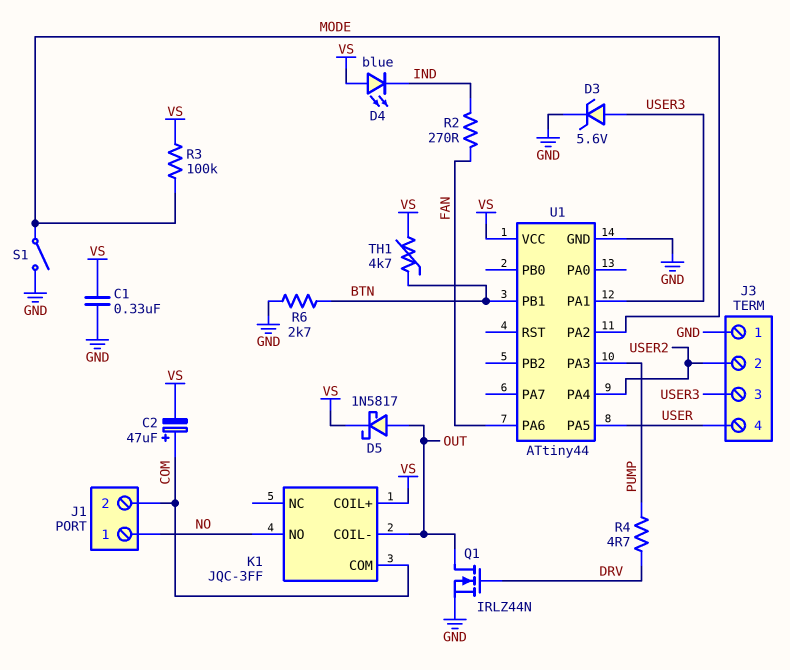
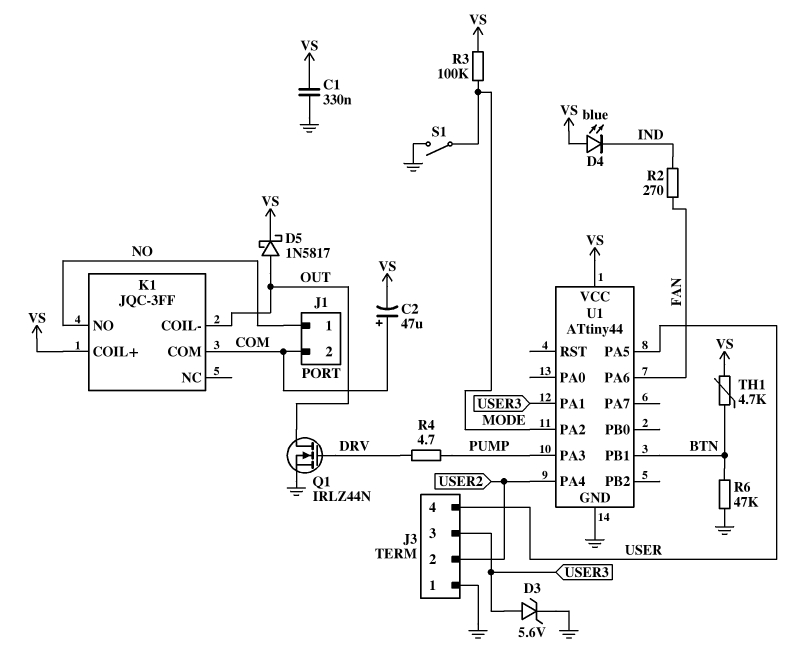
R6: 2.7k (BTN, GND) -> 47k (BTN, GND)

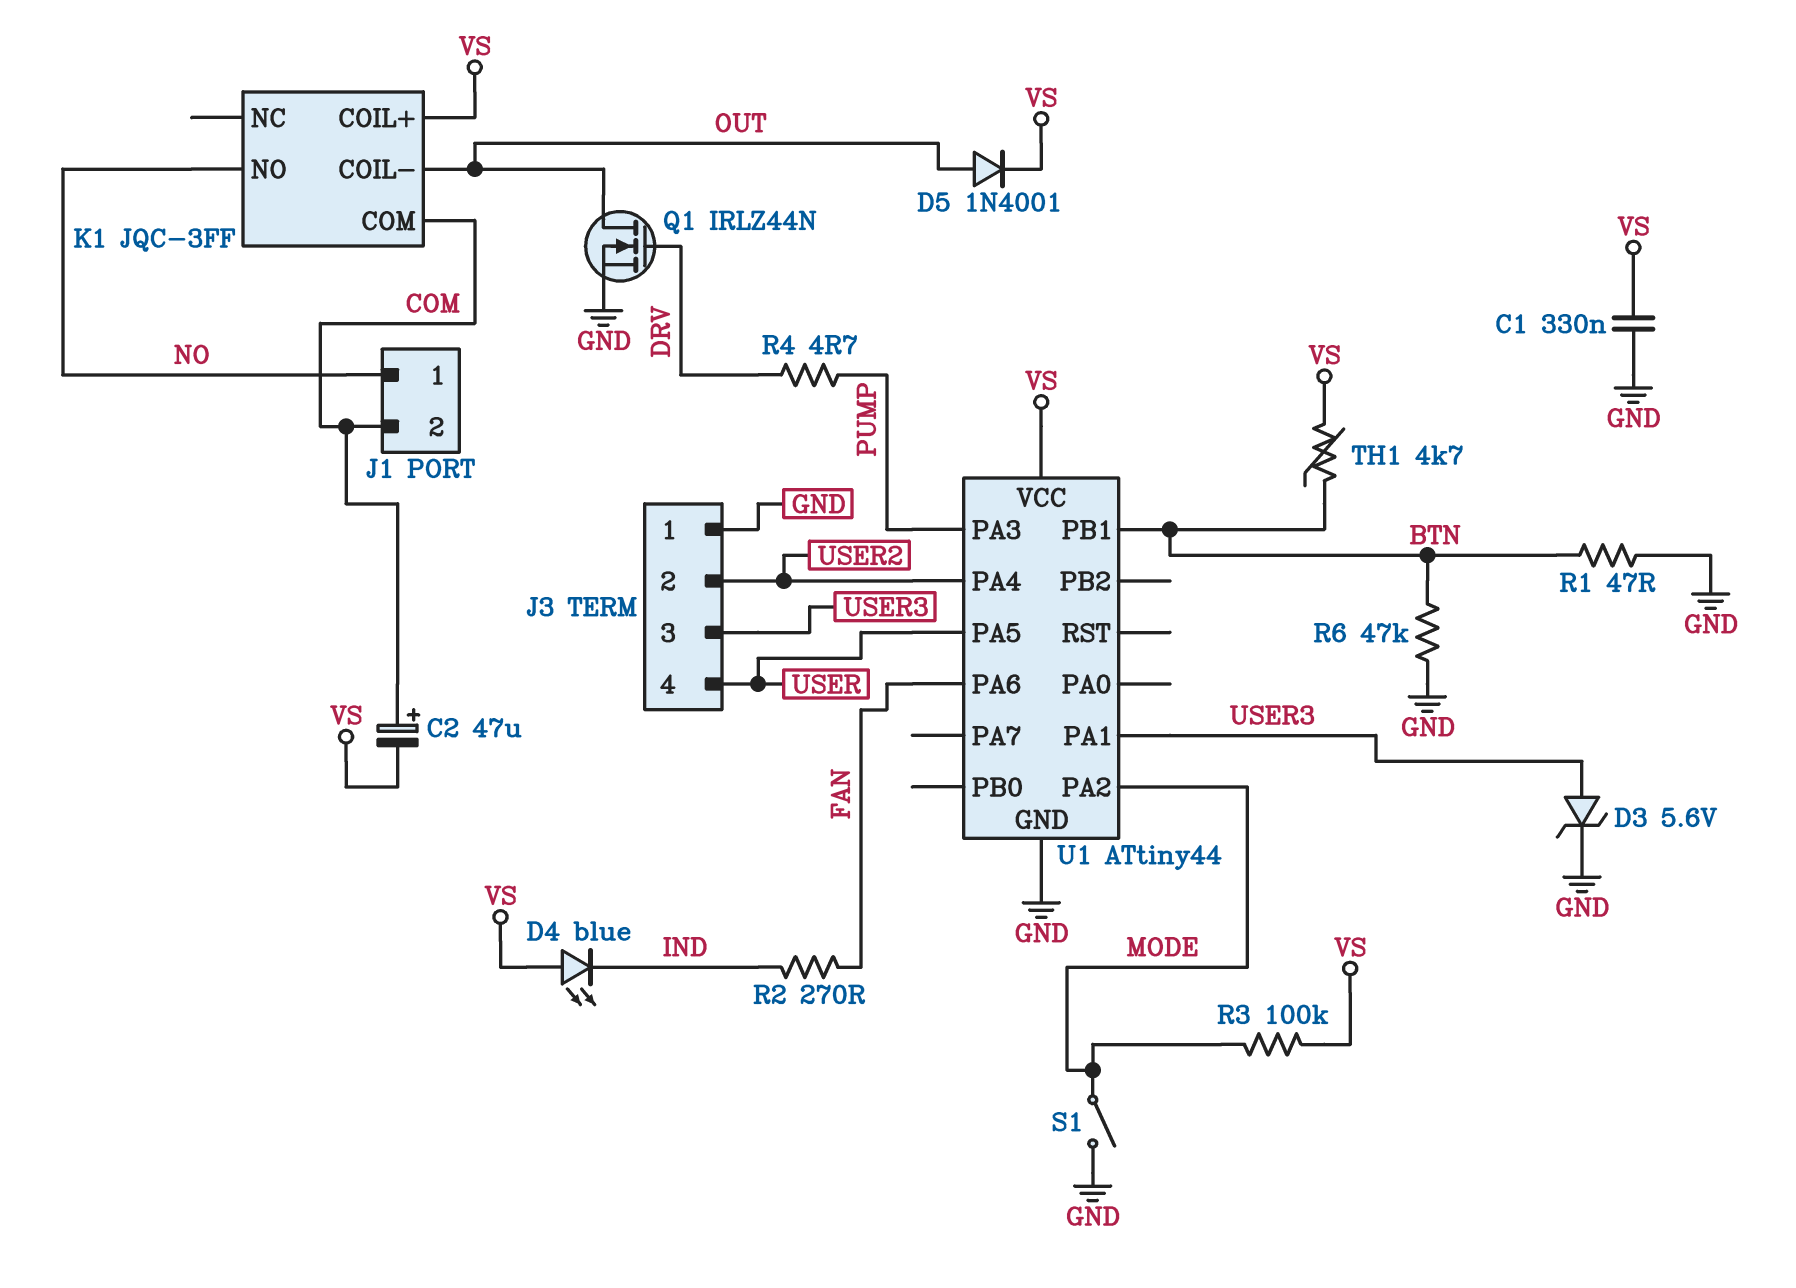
D5: schottky 1N5817 (A OUT, K VS) -> diode 1N4001 (A OUT, K VS)
R1: none -> 47 (BTN, GND)

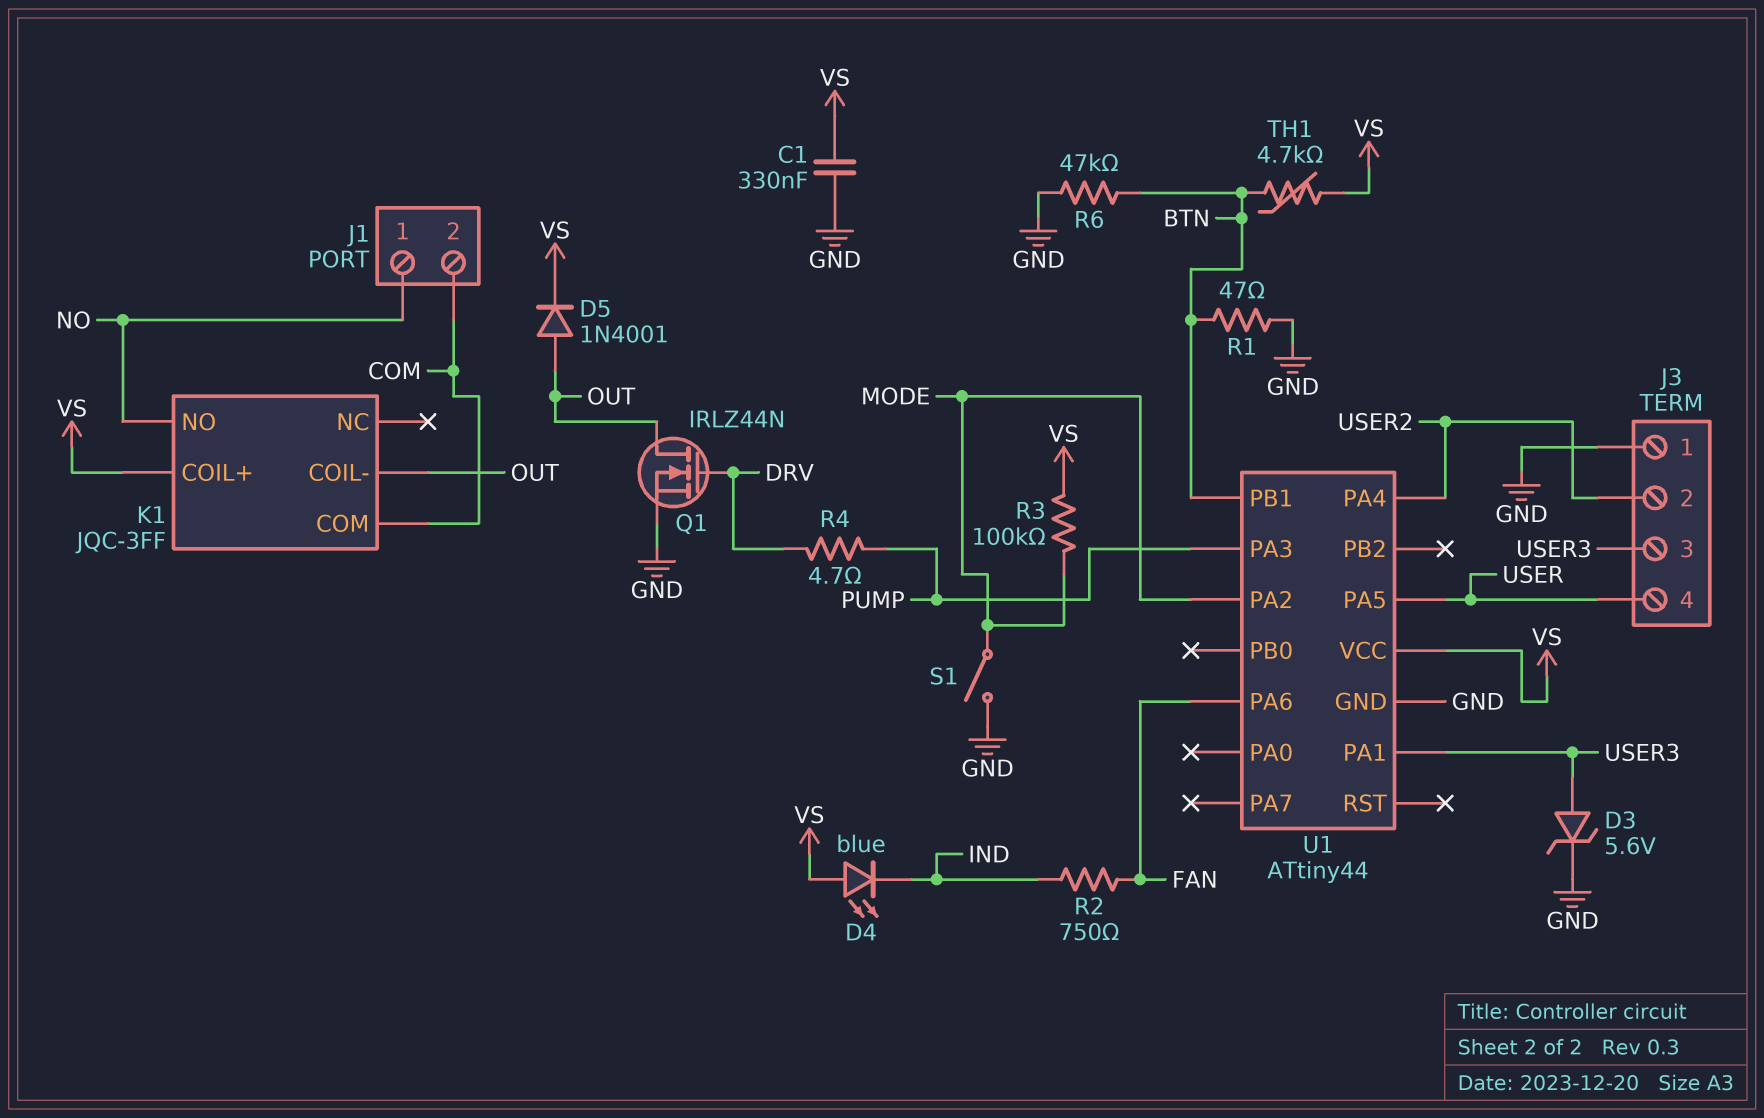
C2: 47uF (plus COM, minus VS) -> none
R2: 270 (FAN, IND) -> 750 (FAN, IND)

